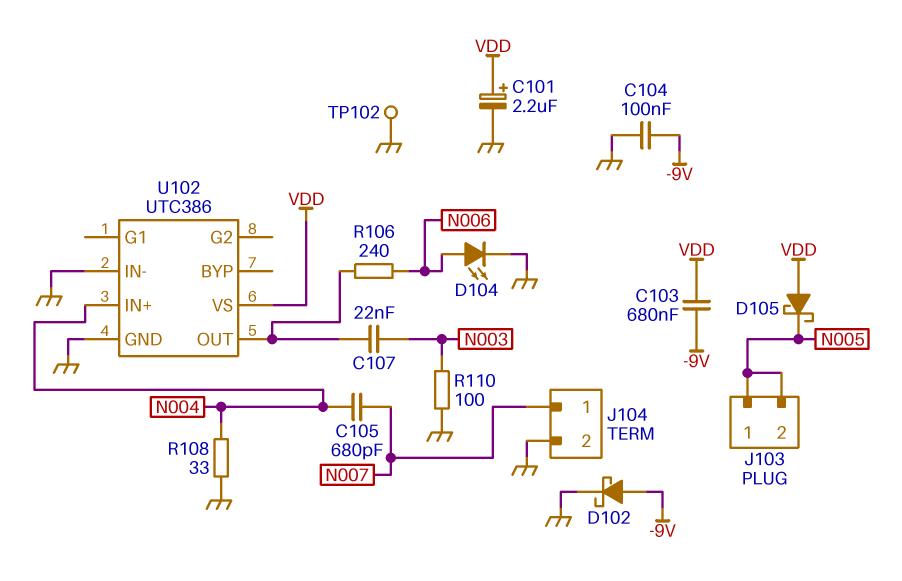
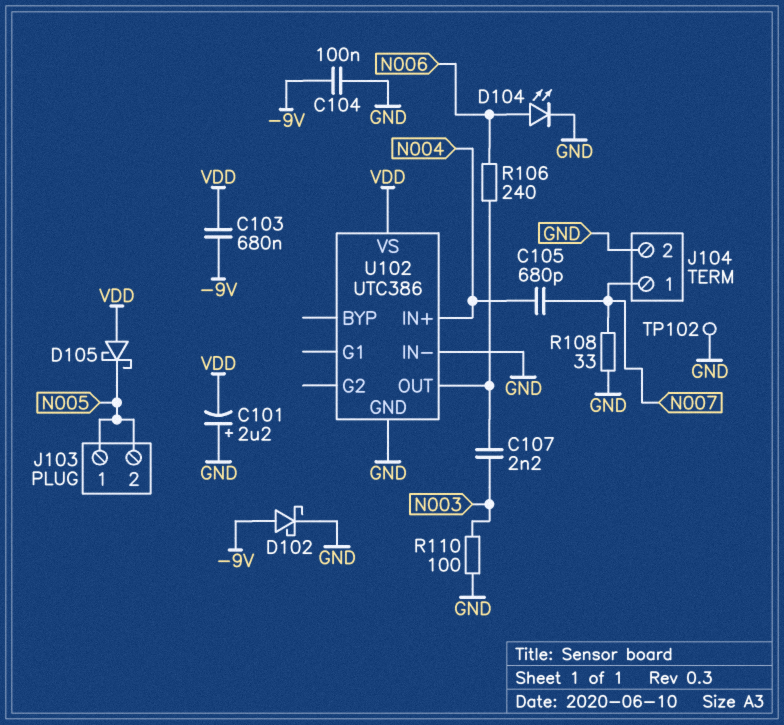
C101: 2.2uF (plus VDD, minus GND) -> 2.2uF (plus GND, minus VDD)
C107: 22nF (N003, U102/OUT) -> 2.2nF (N003, U102/OUT)
R108: 33 (GND, N004) -> 33 (GND, N007)

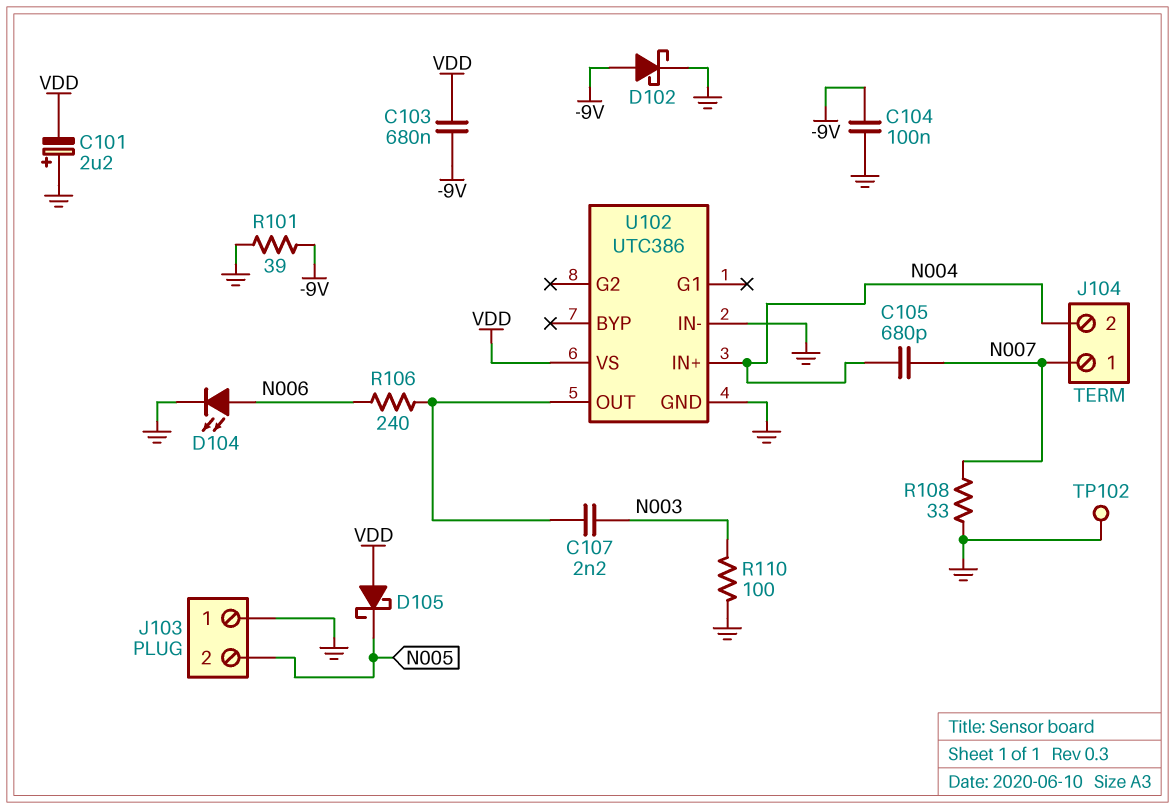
J103 pin 1: N005 -> GND
J104 pin 2: GND -> N004
R101: none -> 39 (-9V, GND)

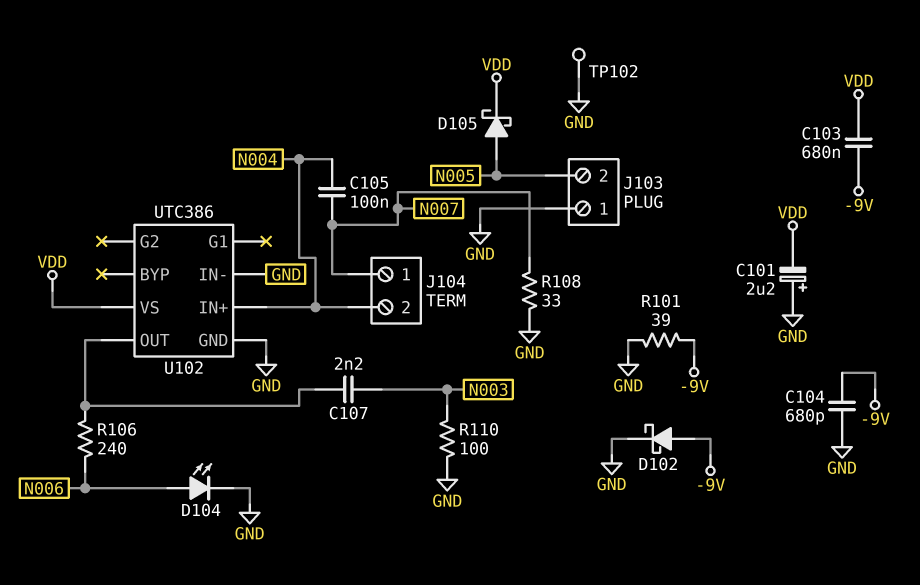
C104: 100nF (-9V, GND) -> 680pF (-9V, GND)
C105: 680pF (N004, N007) -> 100nF (N004, N007)
D105: schottky (A VDD, K N005) -> schottky (A N005, K VDD)

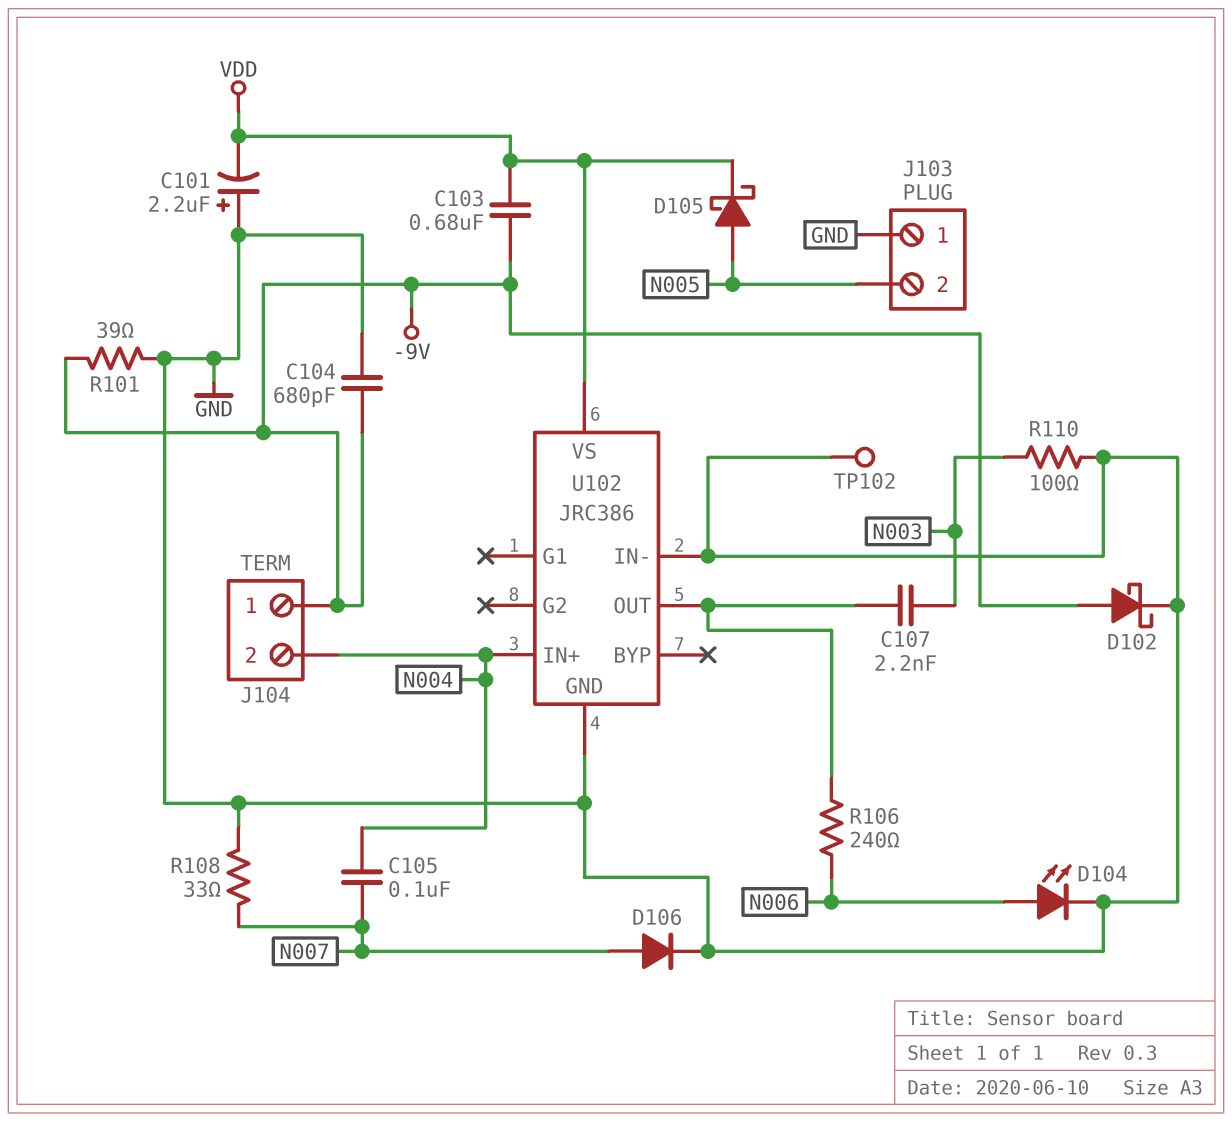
D106: none -> diode (A N007, K GND)
J104 pin 1: N007 -> -9V
U102: UTC386 -> JRC386

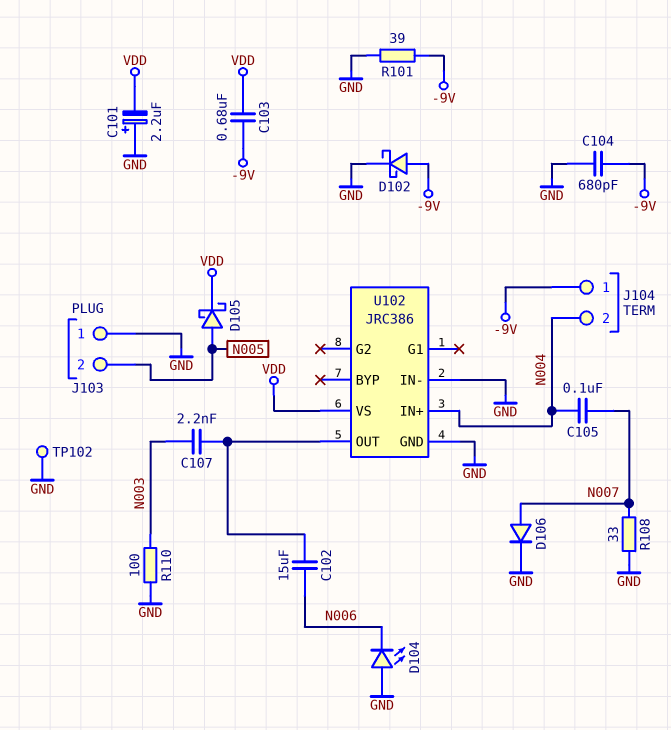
C102: none -> 15uF (N006, U102/OUT)
D104: LED (A N006, K GND) -> LED (A GND, K N006)
R106: 240 (N006, U102/OUT) -> none

